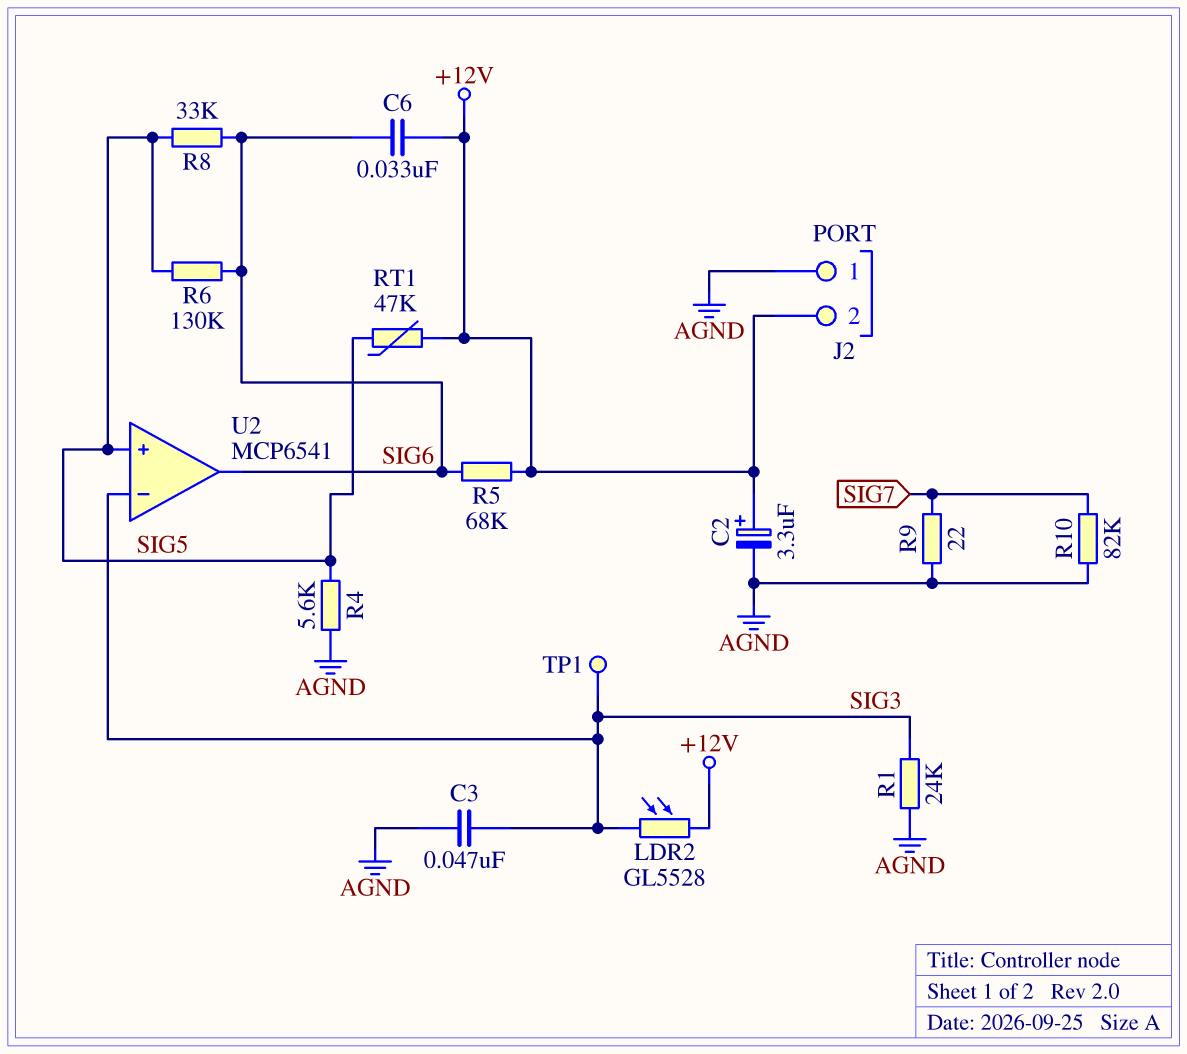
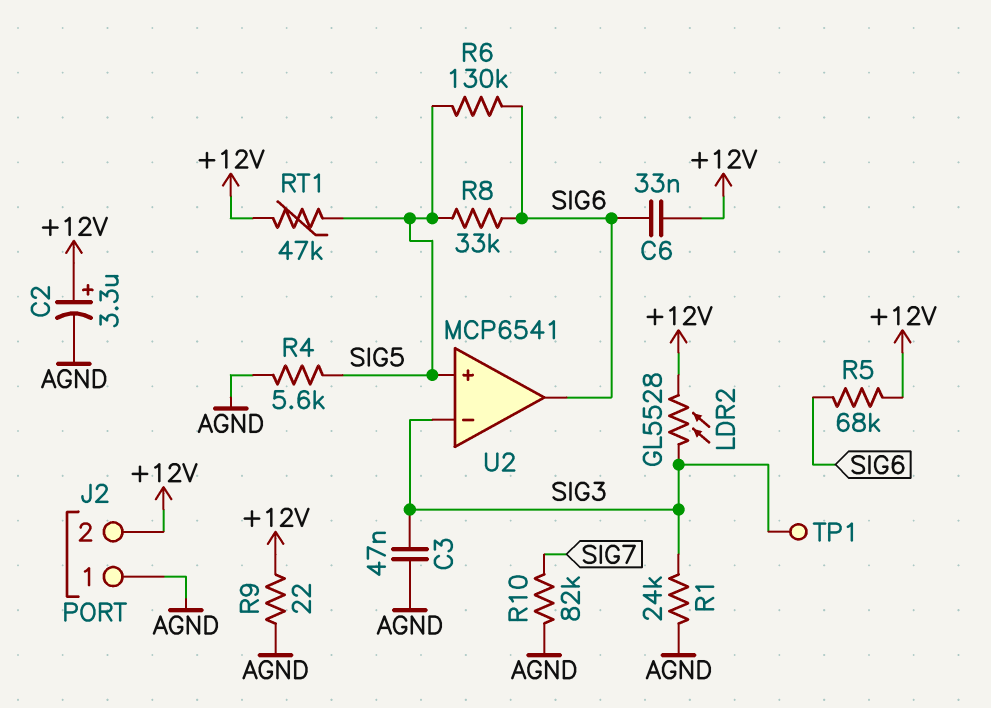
R9: 22 (AGND, SIG7) -> 22 (+12V, AGND)

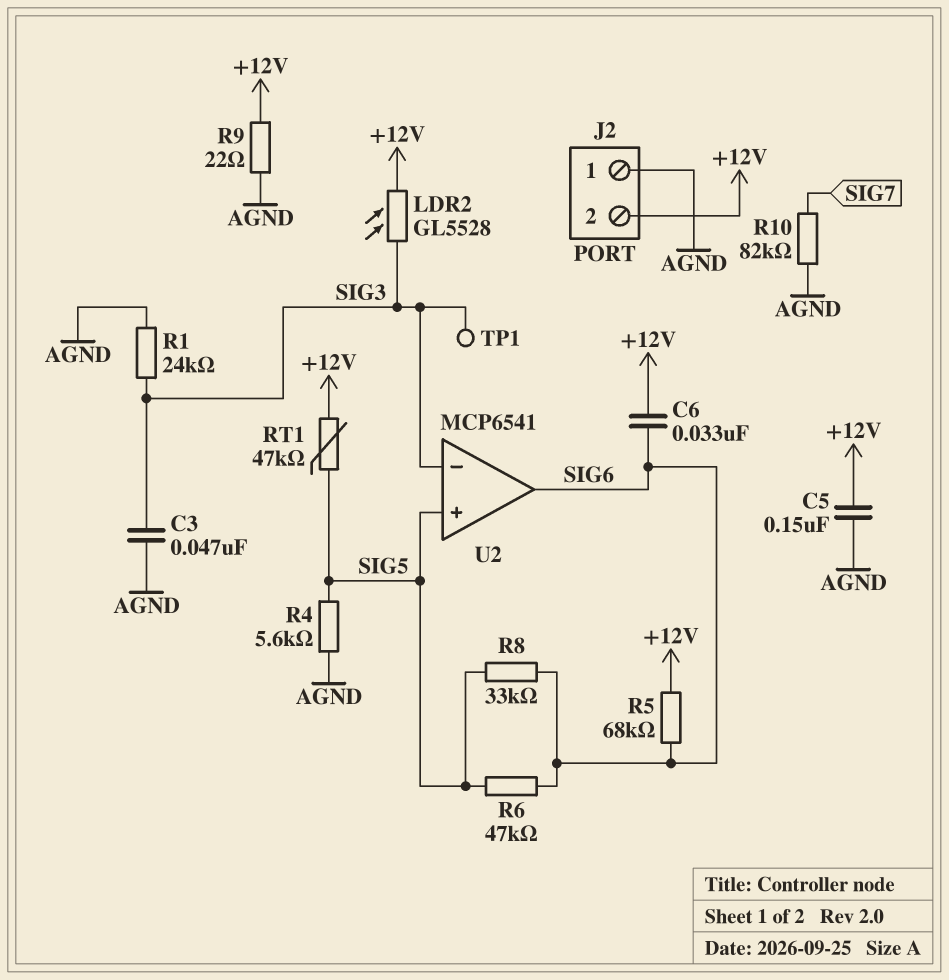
C2: 3.3uF (plus +12V, minus AGND) -> none
C5: none -> 150nF (+12V, AGND)
R6: 130k (SIG5, SIG6) -> 47k (SIG5, SIG6)

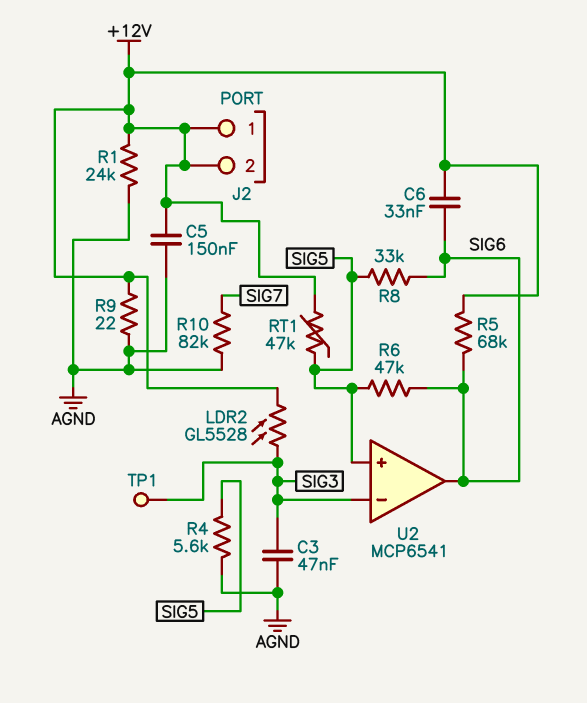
J2 pin 1: AGND -> +12V
R1: 24k (AGND, SIG3) -> 24k (+12V, AGND)

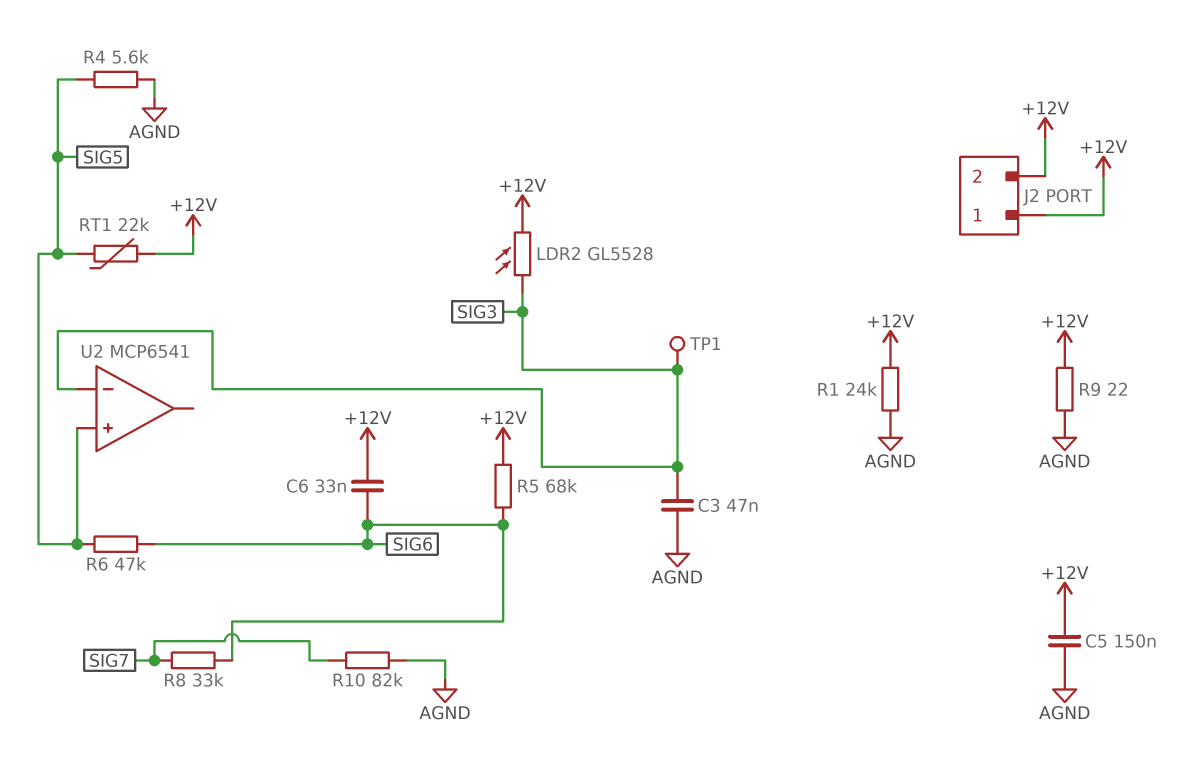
R8: 33k (SIG5, SIG6) -> 33k (SIG6, SIG7)
RT1: 47k (+12V, SIG5) -> 22k (+12V, SIG5)
U2 pin out: SIG6 -> none

